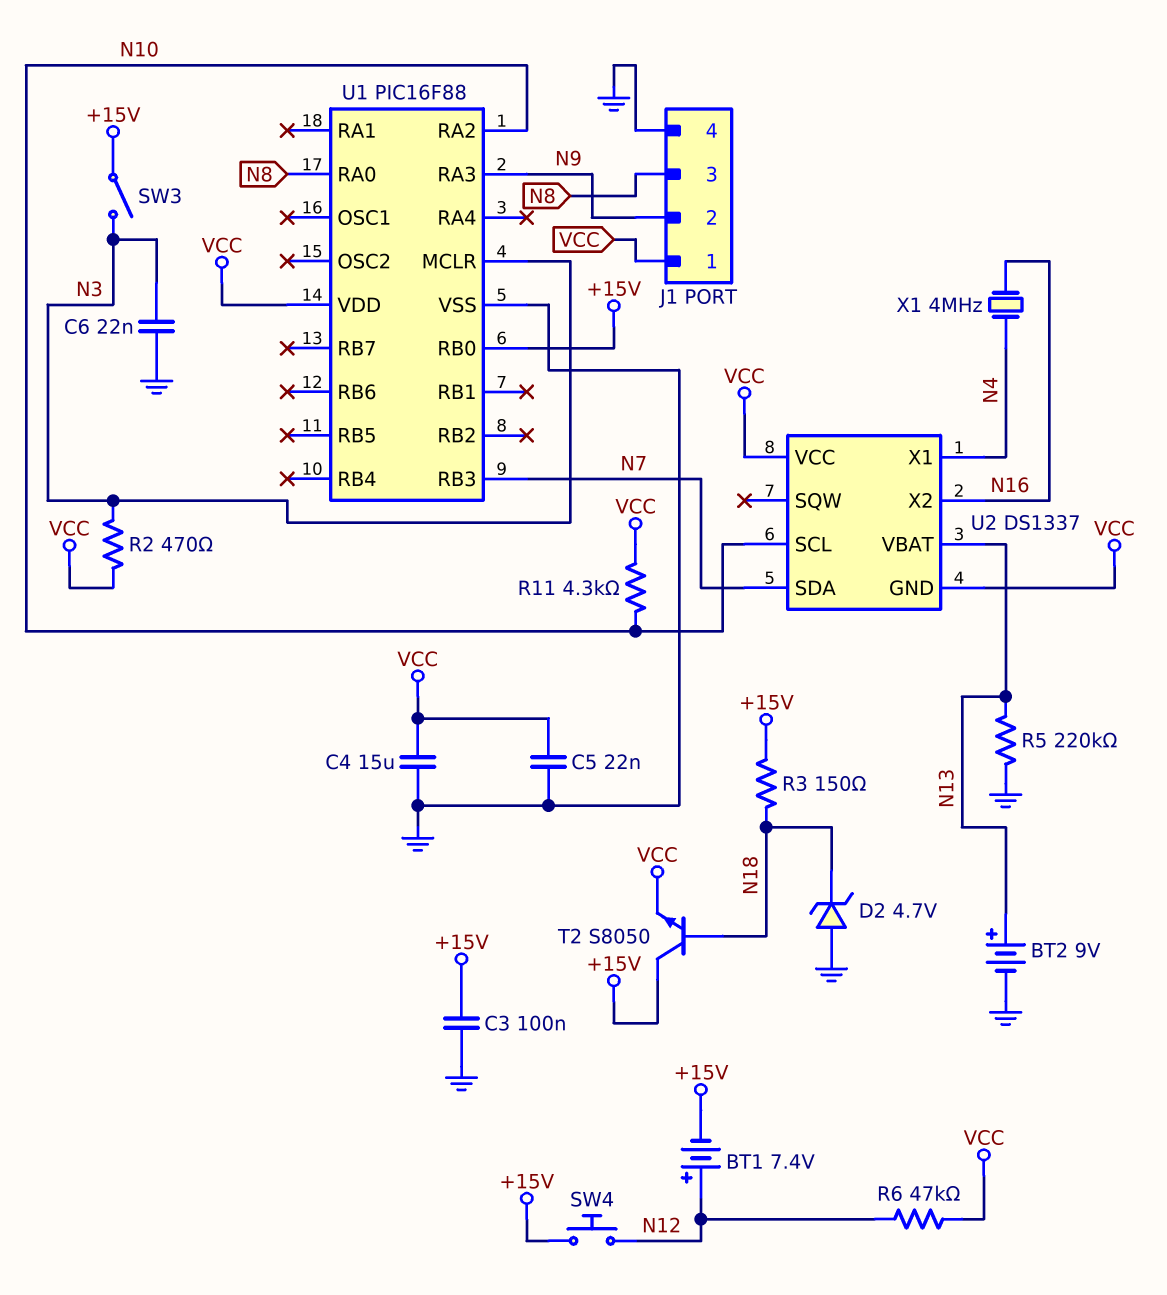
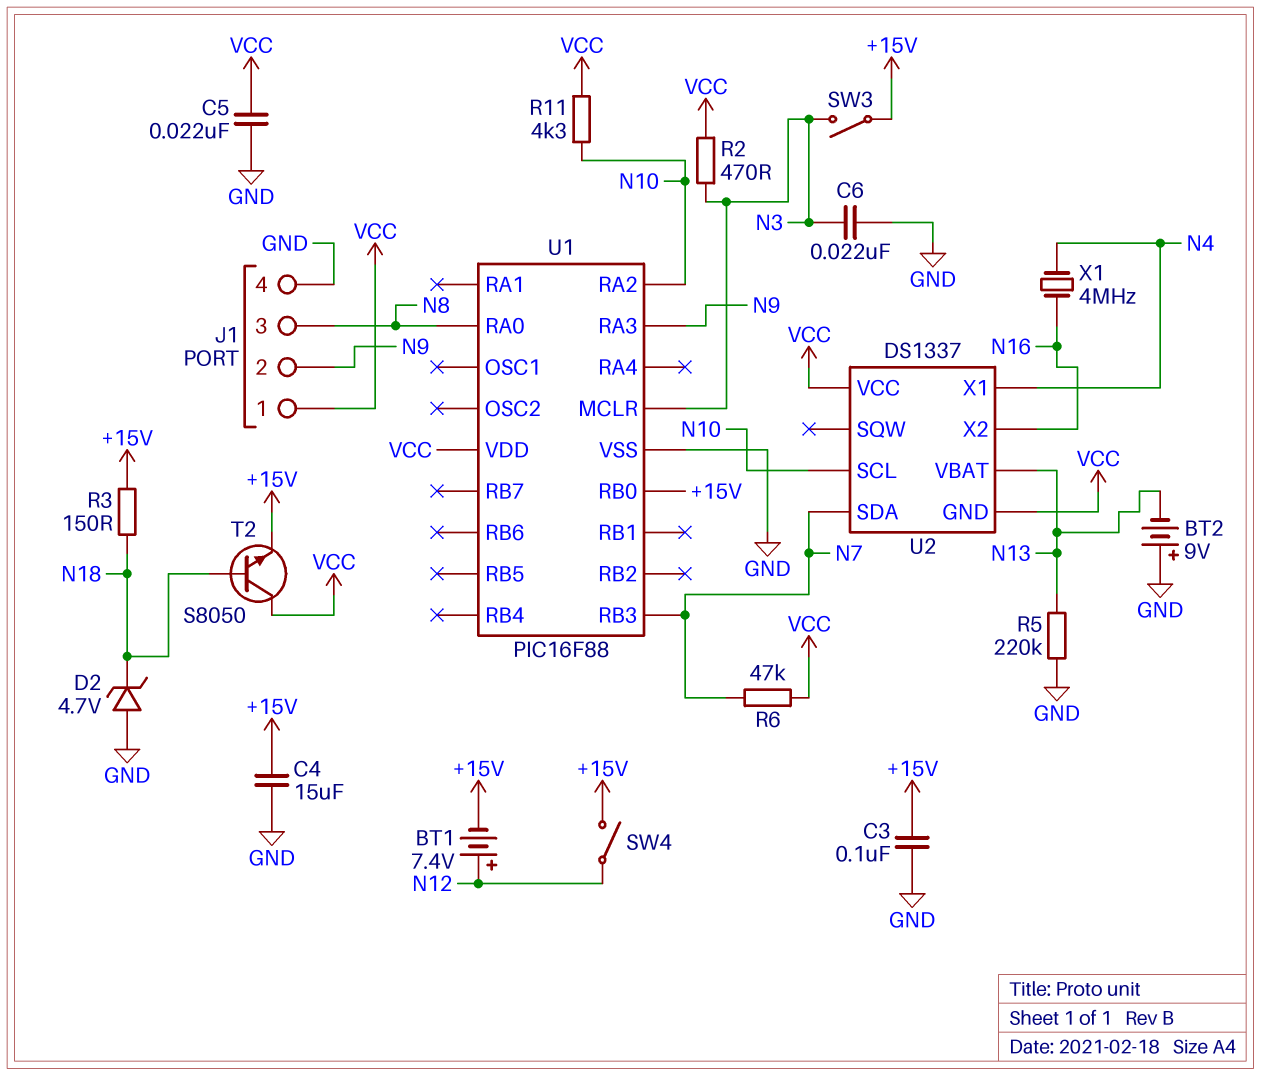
BT2: 9V (plus N13, minus GND) -> 9V (plus GND, minus N13)
C4: 15uF (GND, VCC) -> 15uF (+15V, GND)
R6: 47k (N12, VCC) -> 47k (N7, VCC)
SW4: button (+15V, N12) -> switch (+15V, N12)
T2: NPN S8050 (B N18, C +15V, E VCC) -> NPN S8050 (B N18, C VCC, E +15V)

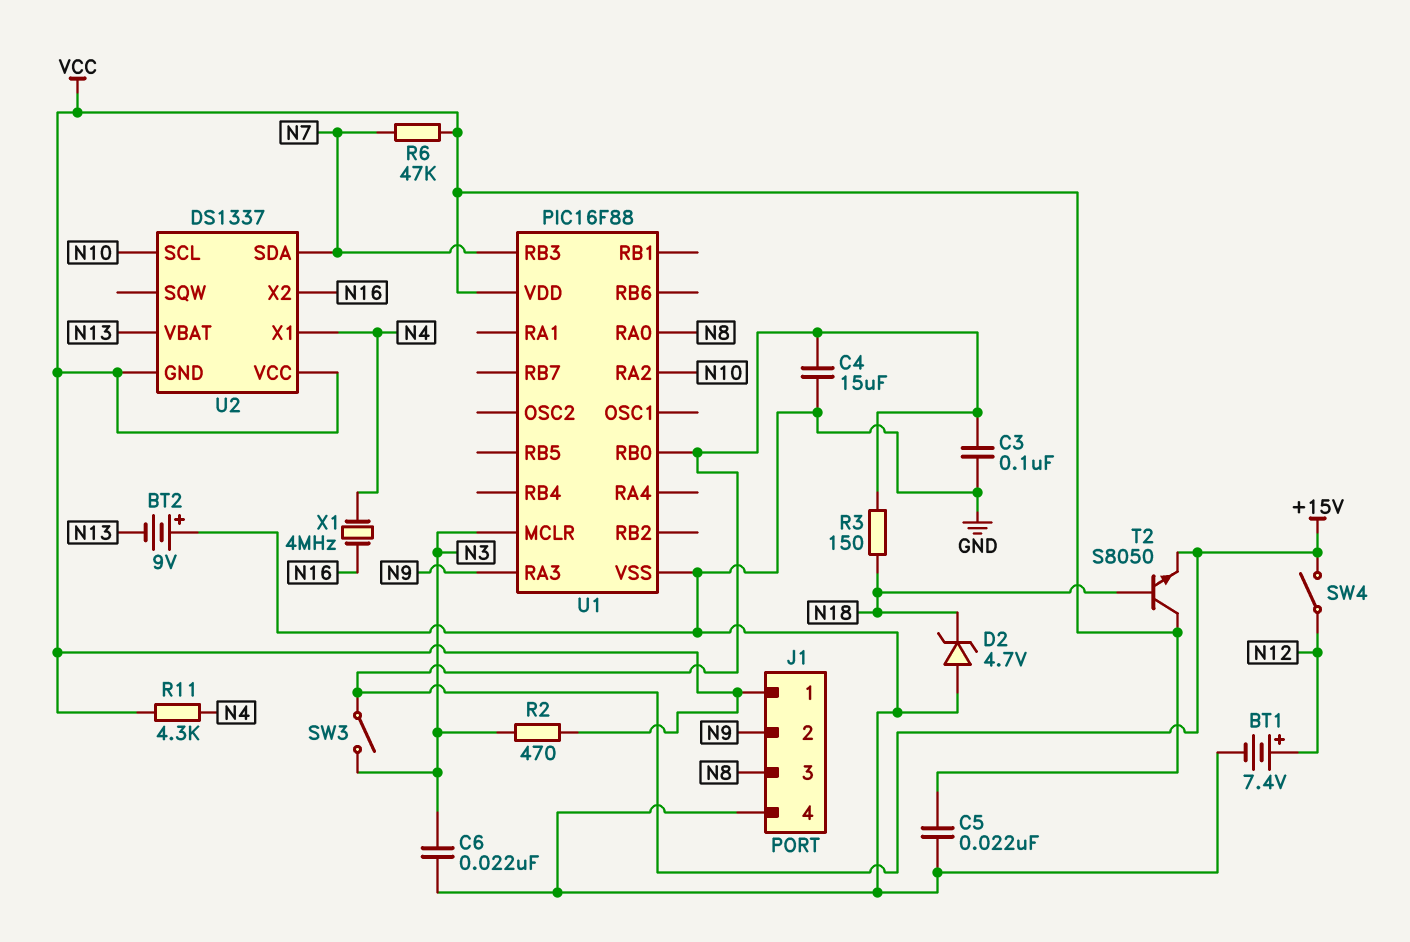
BT1: 7.4V (plus N12, minus +15V) -> 7.4V (plus N12, minus GND)
R5: 220k (GND, N13) -> none
R11: 4.3k (N10, VCC) -> 4.3k (N4, VCC)

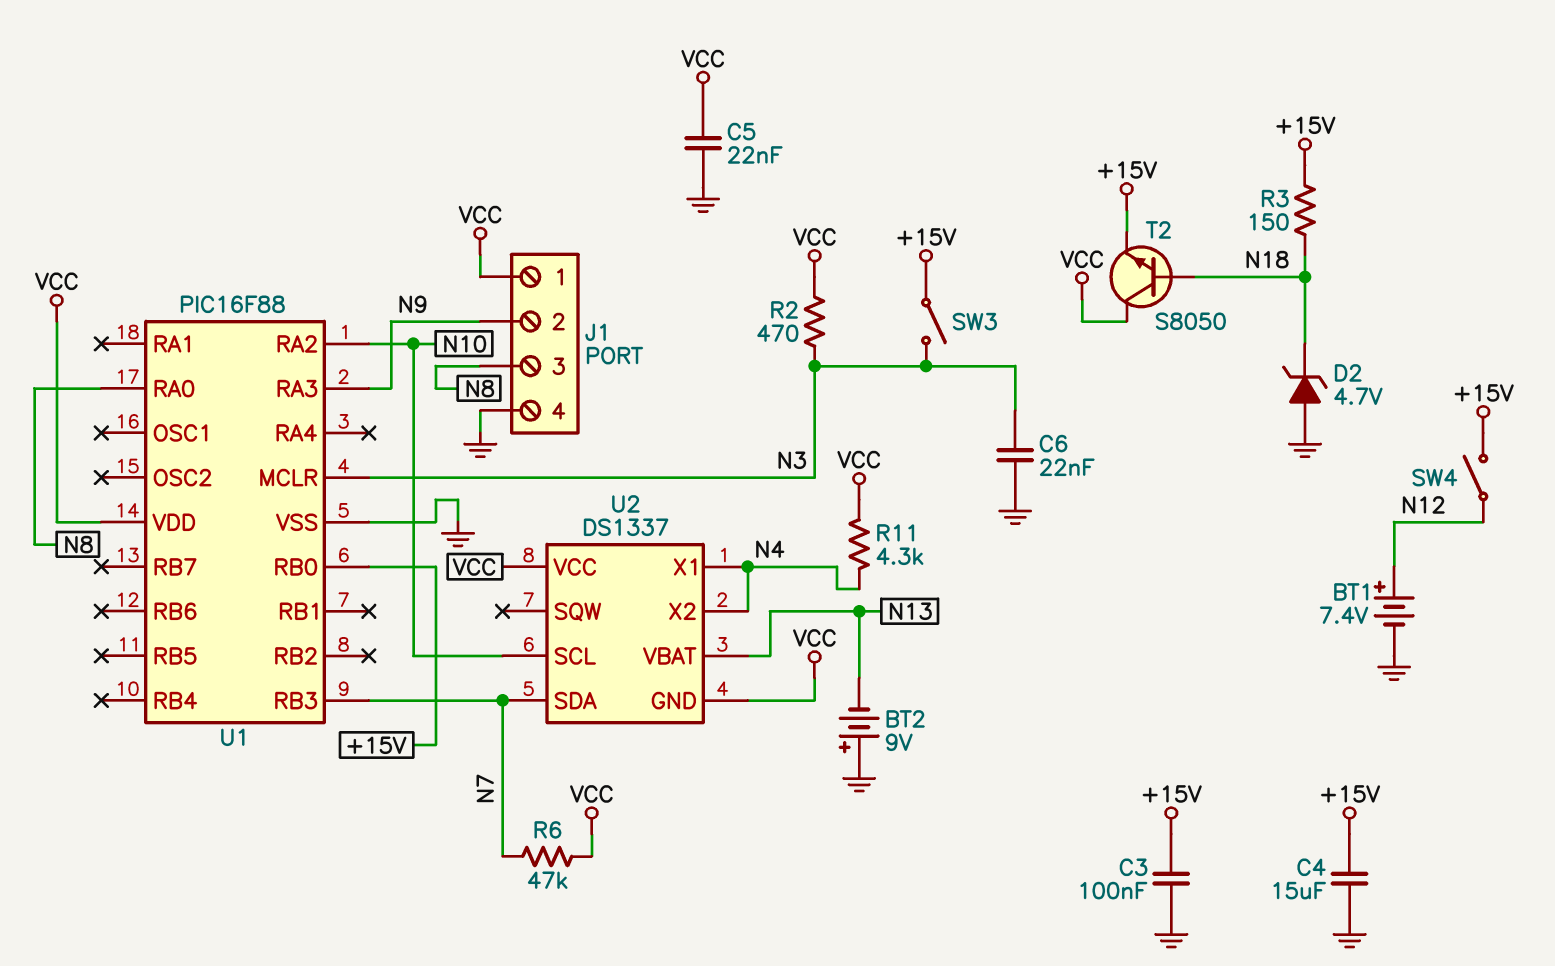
U2 pin X2: N16 -> N4
X1: 4MHz (N4, N16) -> none

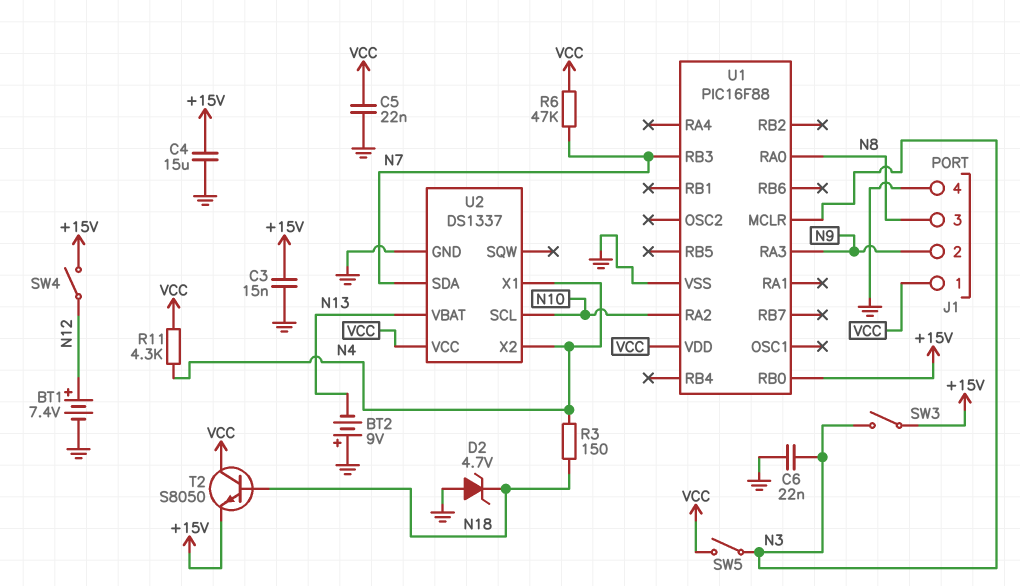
C3: 100nF (+15V, GND) -> 15nF (+15V, GND)
R2: 470 (N3, VCC) -> none
R3: 150 (+15V, N18) -> 150 (N4, N18)
SW5: none -> switch (N3, VCC)
U2 pin GND: VCC -> GND

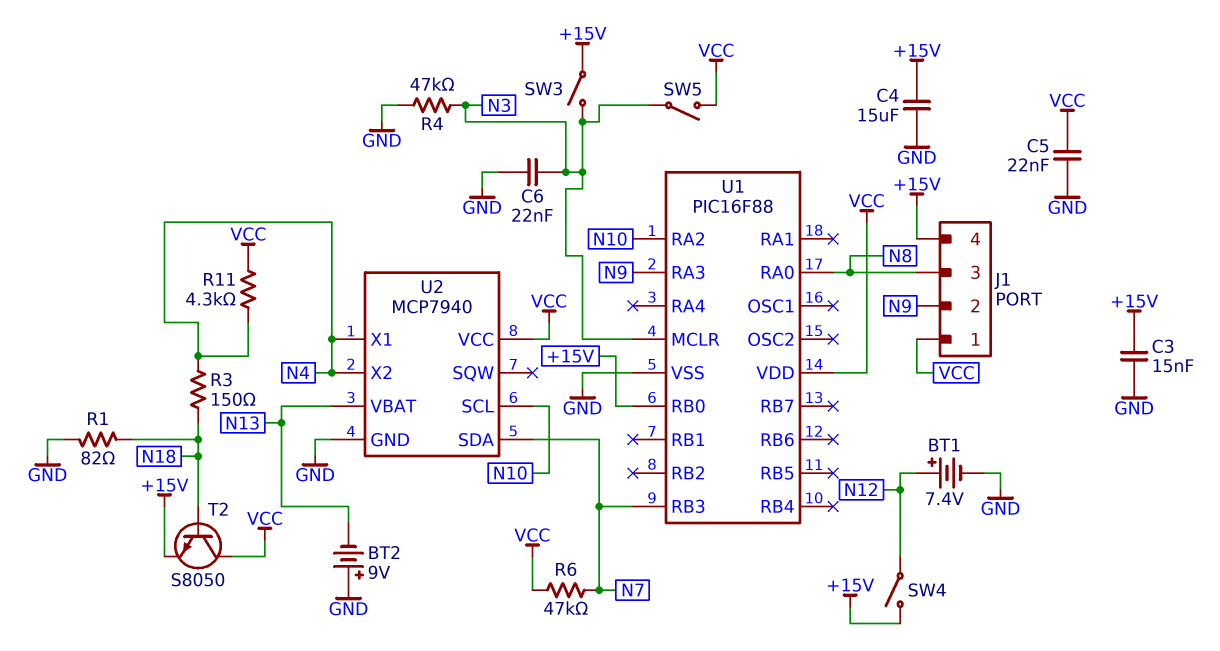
D2: zener 4.7V (A GND, K N18) -> none
J1 pin 4: GND -> +15V
R1: none -> 82 (GND, N18)
R4: none -> 47k (GND, N3)
U2: DS1337 -> MCP7940

